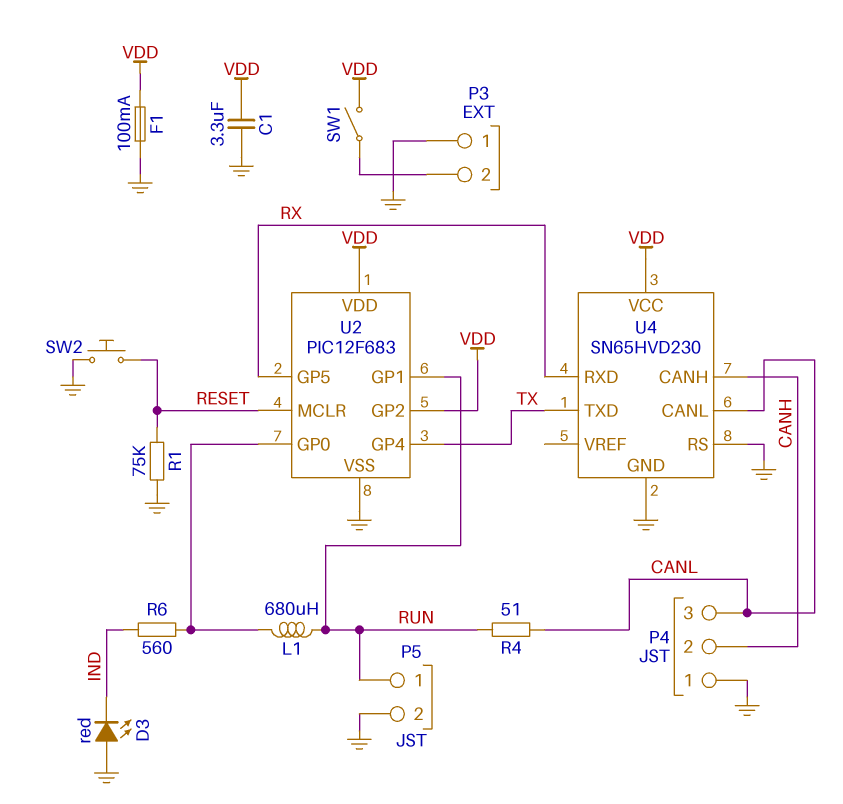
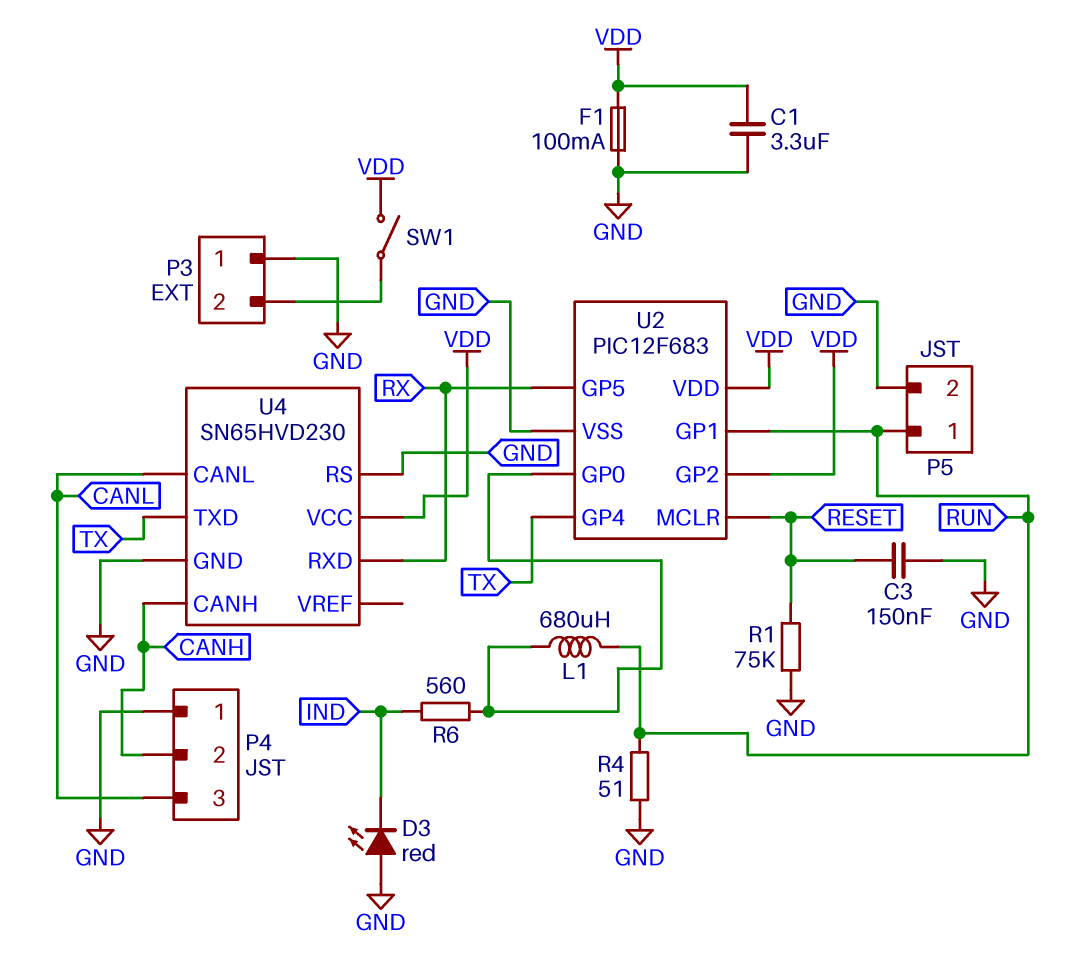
C3: none -> 150nF (GND, RESET)
R4: 51 (CANL, RUN) -> 51 (GND, RUN)
SW2: button (GND, RESET) -> none

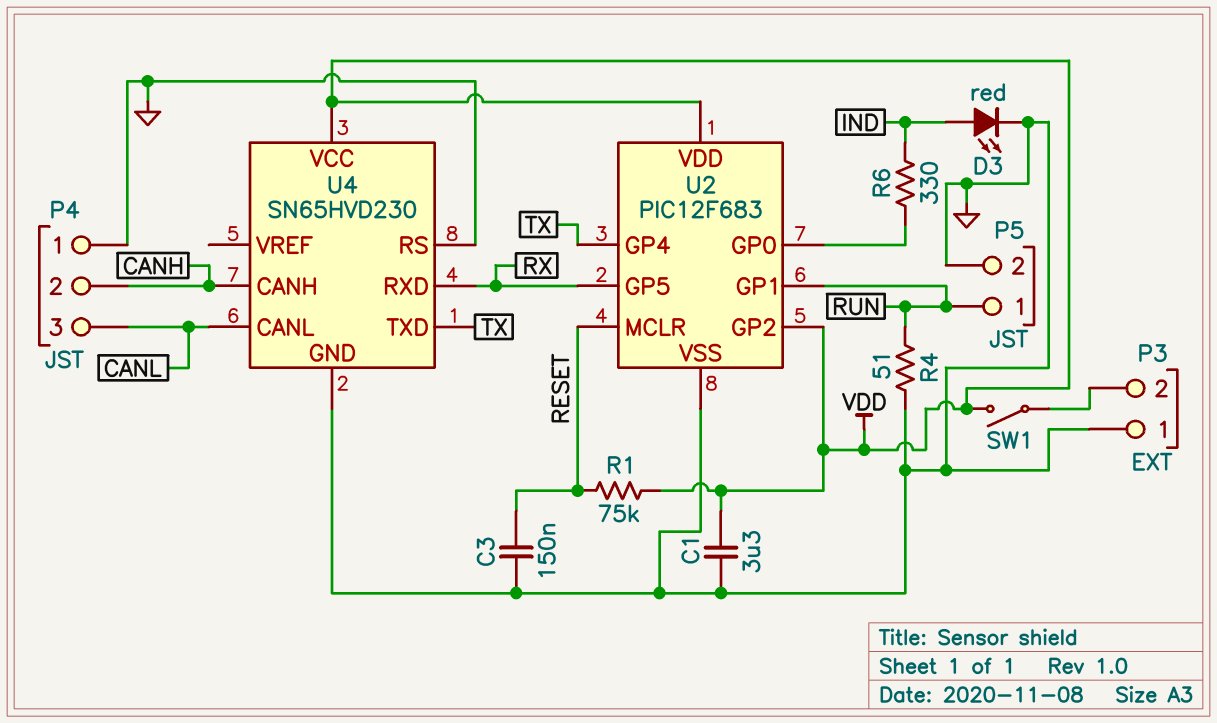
D3: LED red (A GND, K IND) -> LED red (A IND, K GND)
F1: 100mA (GND, VDD) -> none
L1: 680uH (RUN, U2/GP0) -> none
R1: 75k (GND, RESET) -> 75k (RESET, VDD)
R6: 560 (IND, U2/GP0) -> 330 (IND, U2/GP0)

